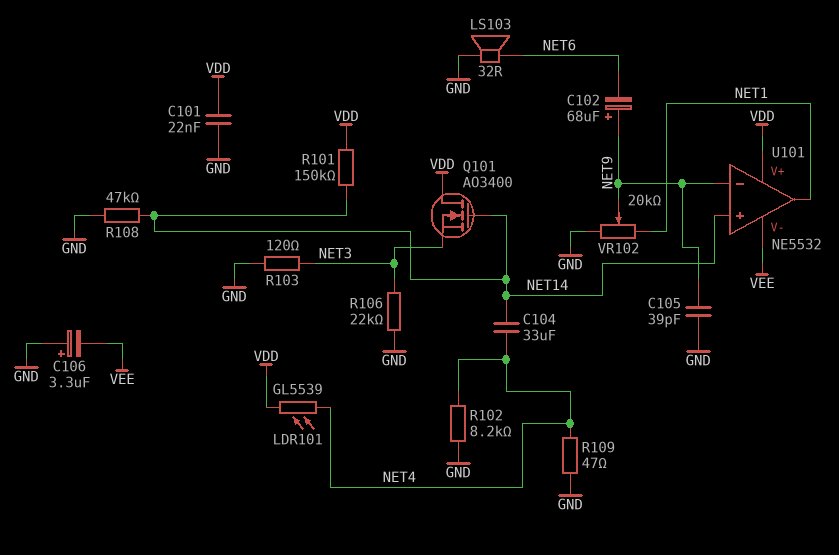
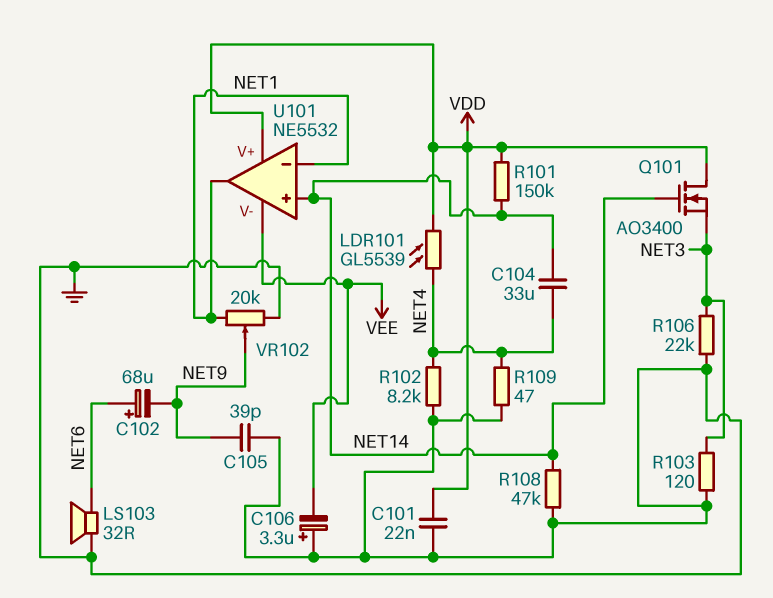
C102: 68uF (plus NET9, minus NET6) -> 68uF (plus NET6, minus NET9)
U101 pin in-: NET9 -> NET1

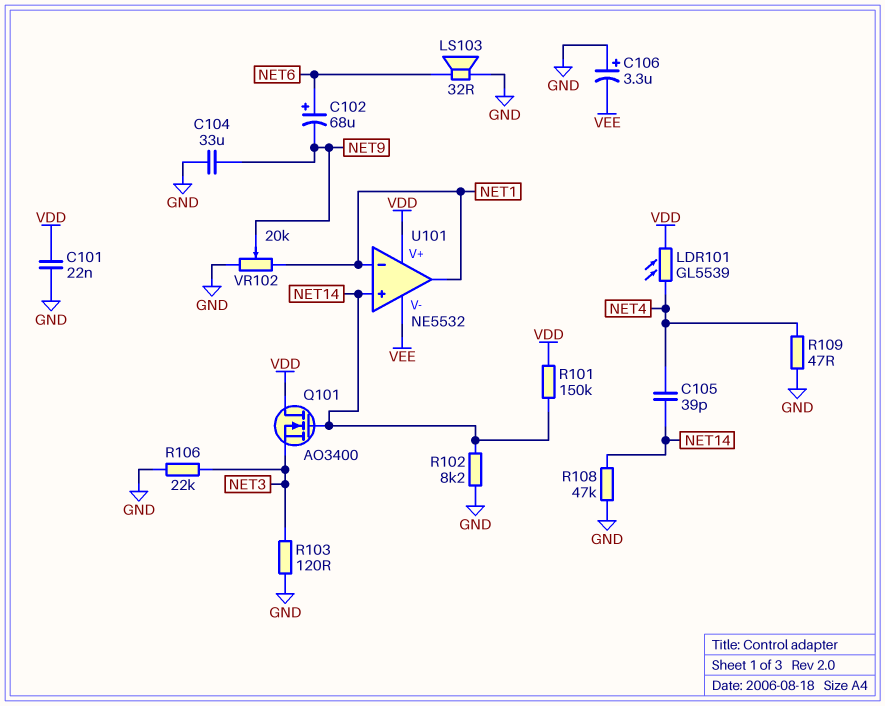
C104: 33uF (NET4, NET14) -> 33uF (GND, NET9)
C105: 39pF (GND, NET9) -> 39pF (NET4, NET14)
R102: 8.2k (GND, NET4) -> 8.2k (GND, NET14)

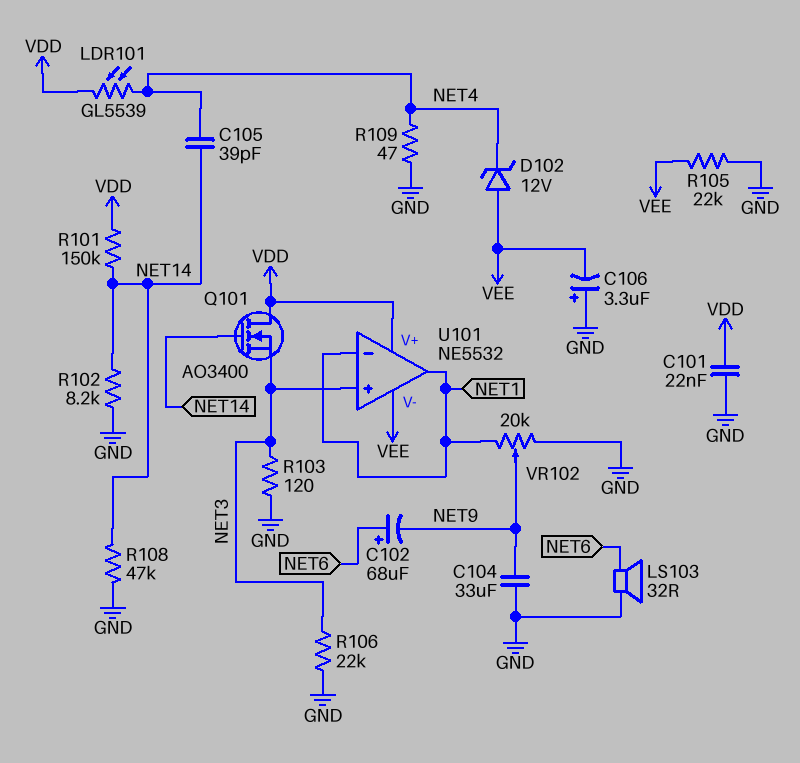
D102: none -> zener 12V (A VEE, K NET4)
R105: none -> 22k (GND, VEE)
U101 pin in+: NET14 -> NET3

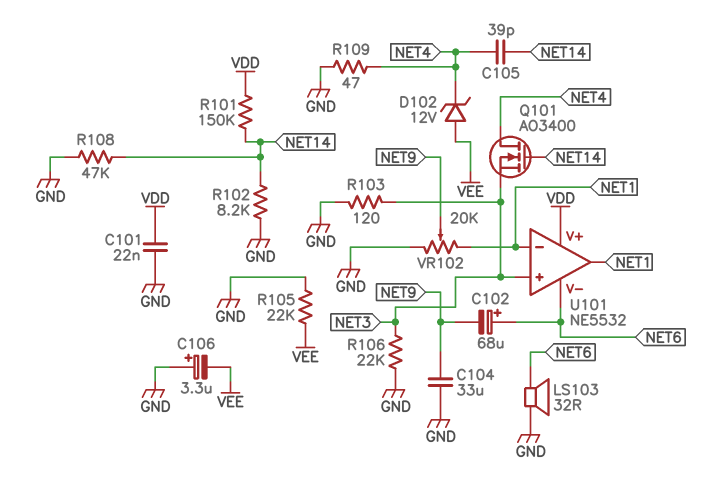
LDR101: GL5539 (NET4, VDD) -> none
Q101: NMOS AO3400 (G NET14, D VDD, S NET3) -> NMOS AO3400 (G NET14, D NET4, S NET3)
U101 pin V-: VEE -> NET6

